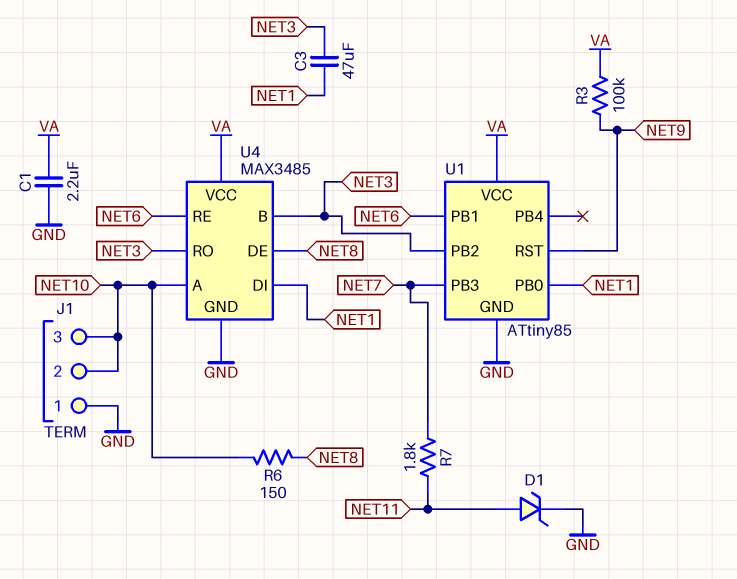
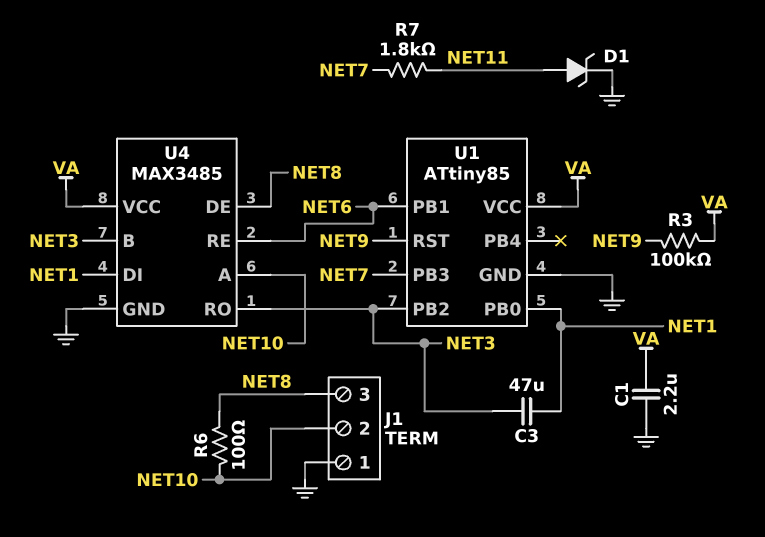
J1 pin 3: NET10 -> NET8
R6: 150 (NET8, NET10) -> 100 (NET8, NET10)

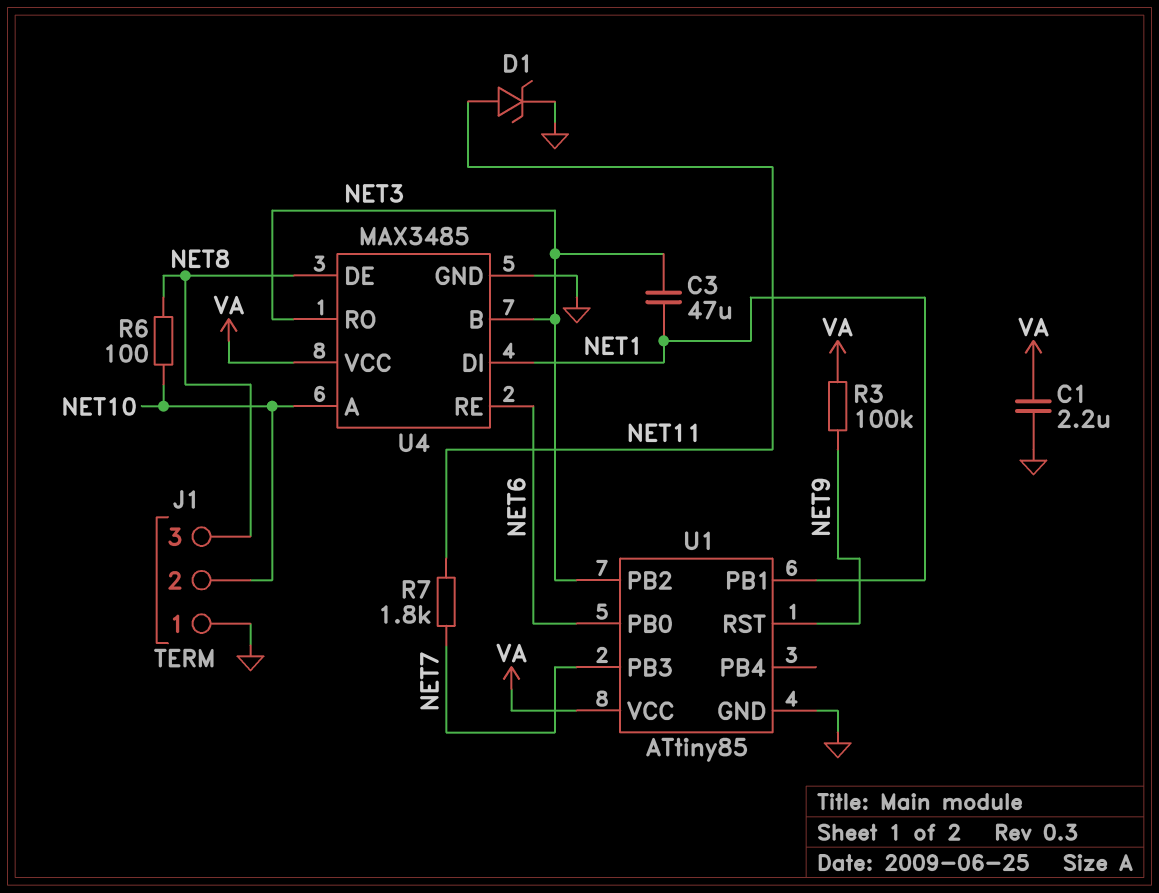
U1 pin PB0: NET1 -> NET6
U1 pin PB1: NET6 -> NET1

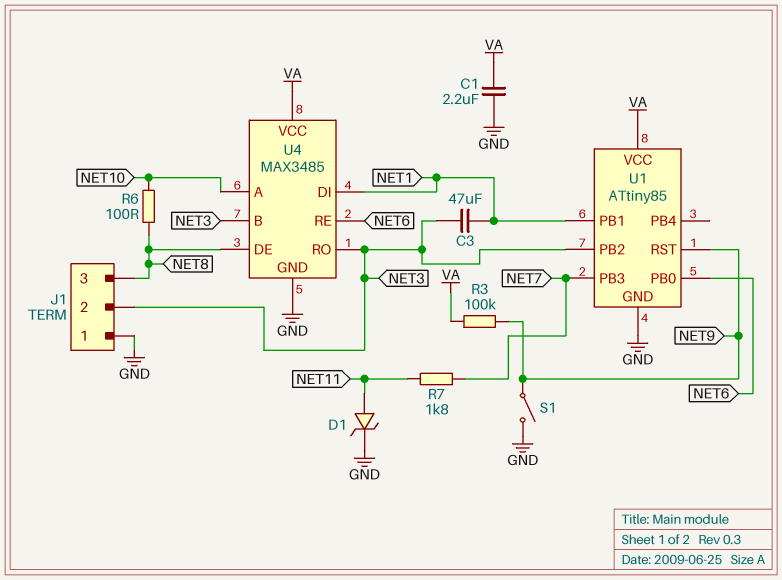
J1 pin 2: NET10 -> NET3
S1: none -> switch (GND, NET9)

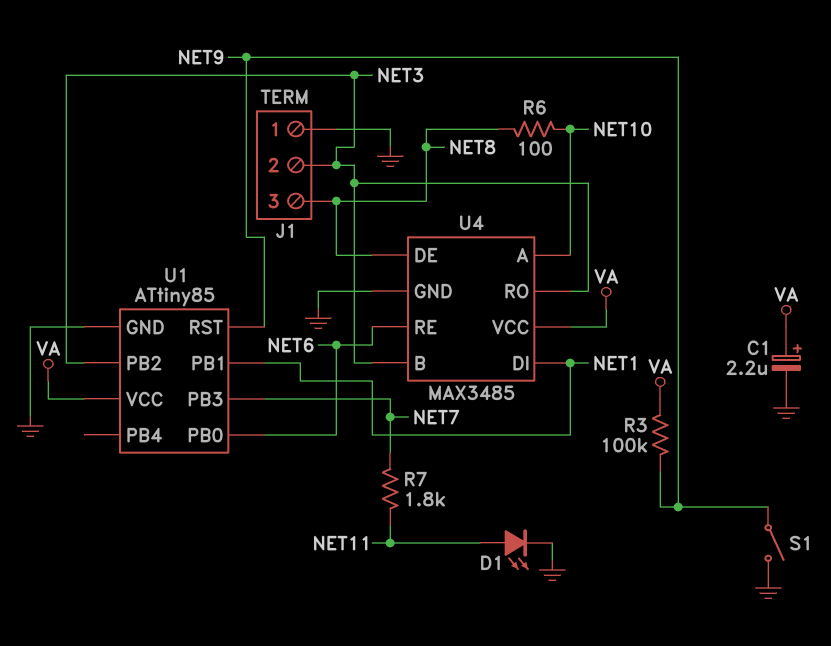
C1: 2.2uF (GND, VA) -> 2.2uF (plus VA, minus GND)
C3: 47uF (NET1, NET3) -> none
D1: zener (A NET11, K GND) -> LED (A NET11, K GND)

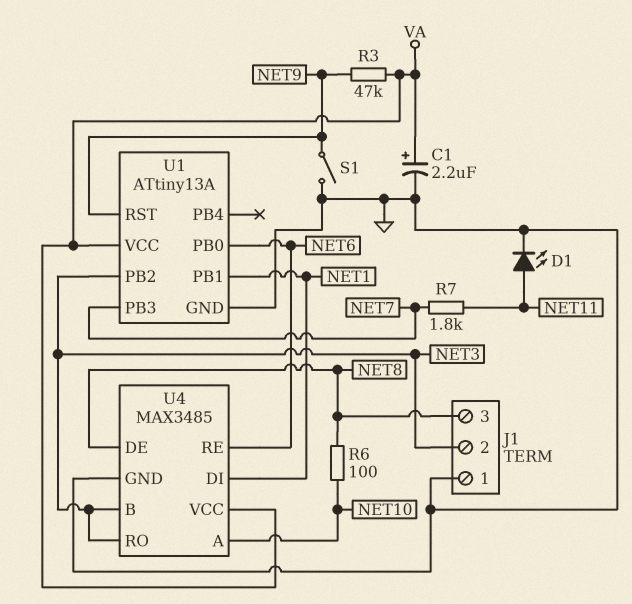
R3: 100k (NET9, VA) -> 47k (NET9, VA)
U1: ATtiny85 -> ATtiny13A

